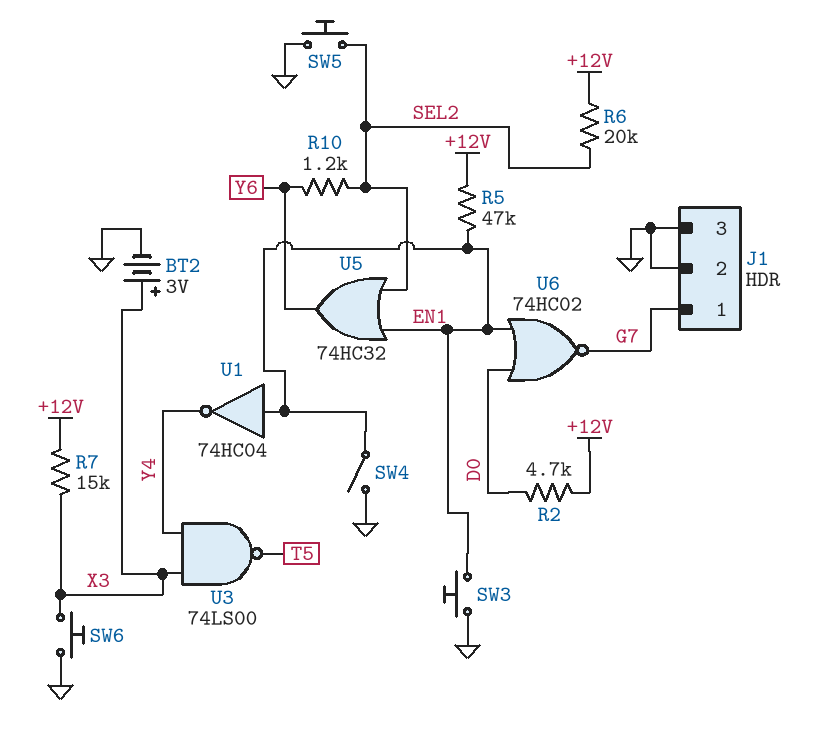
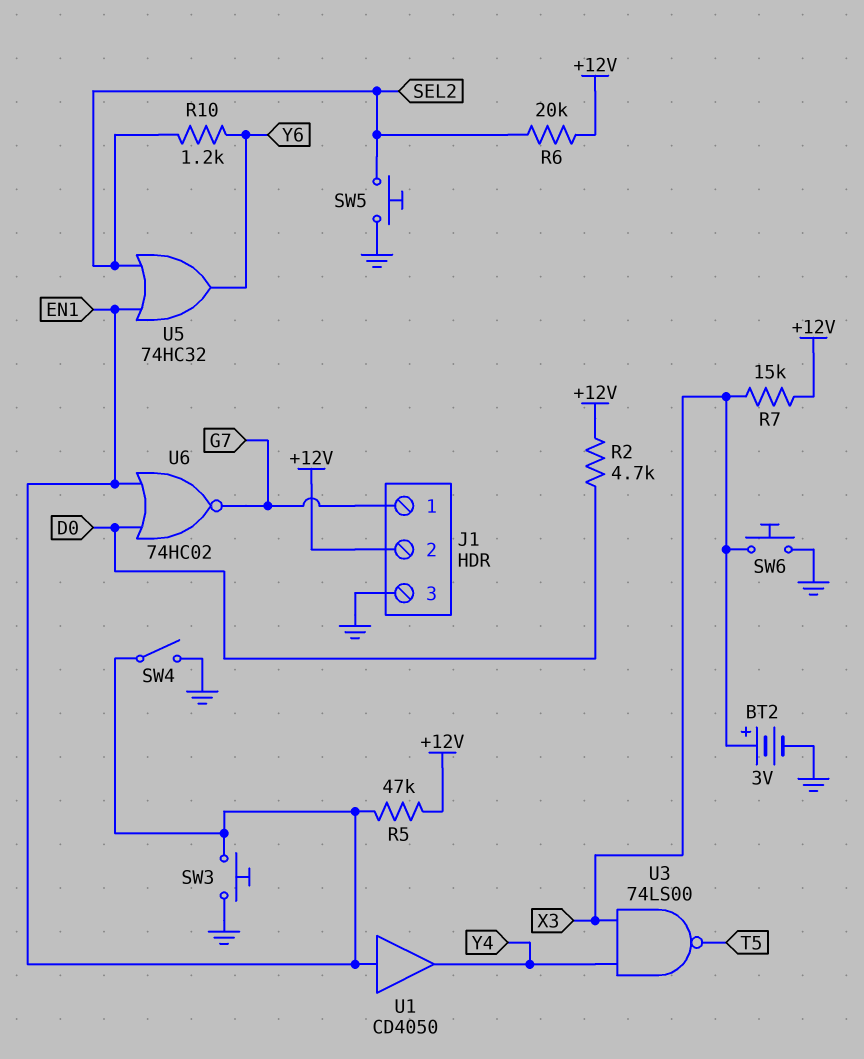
J1 pin 2: GND -> +12V
U1: NOT 74HC04 (in EN1, out Y4) -> buffer CD4050 (in EN1, out Y4)

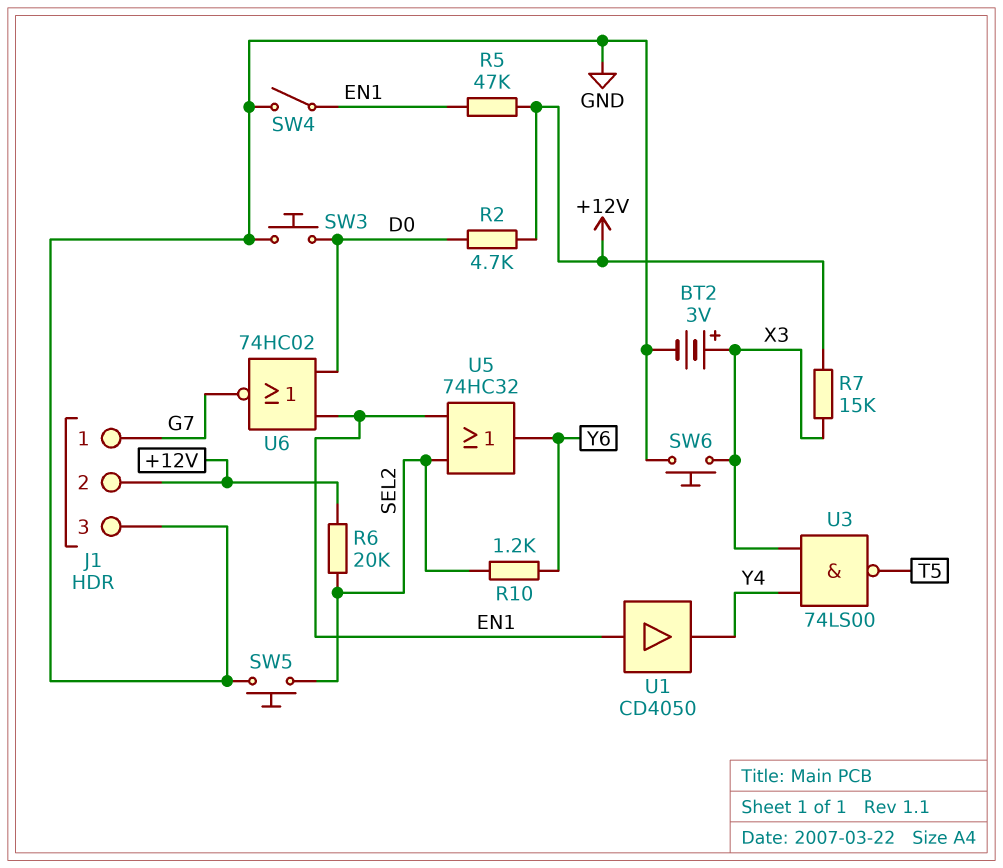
SW3: button (EN1, GND) -> button (D0, GND)

